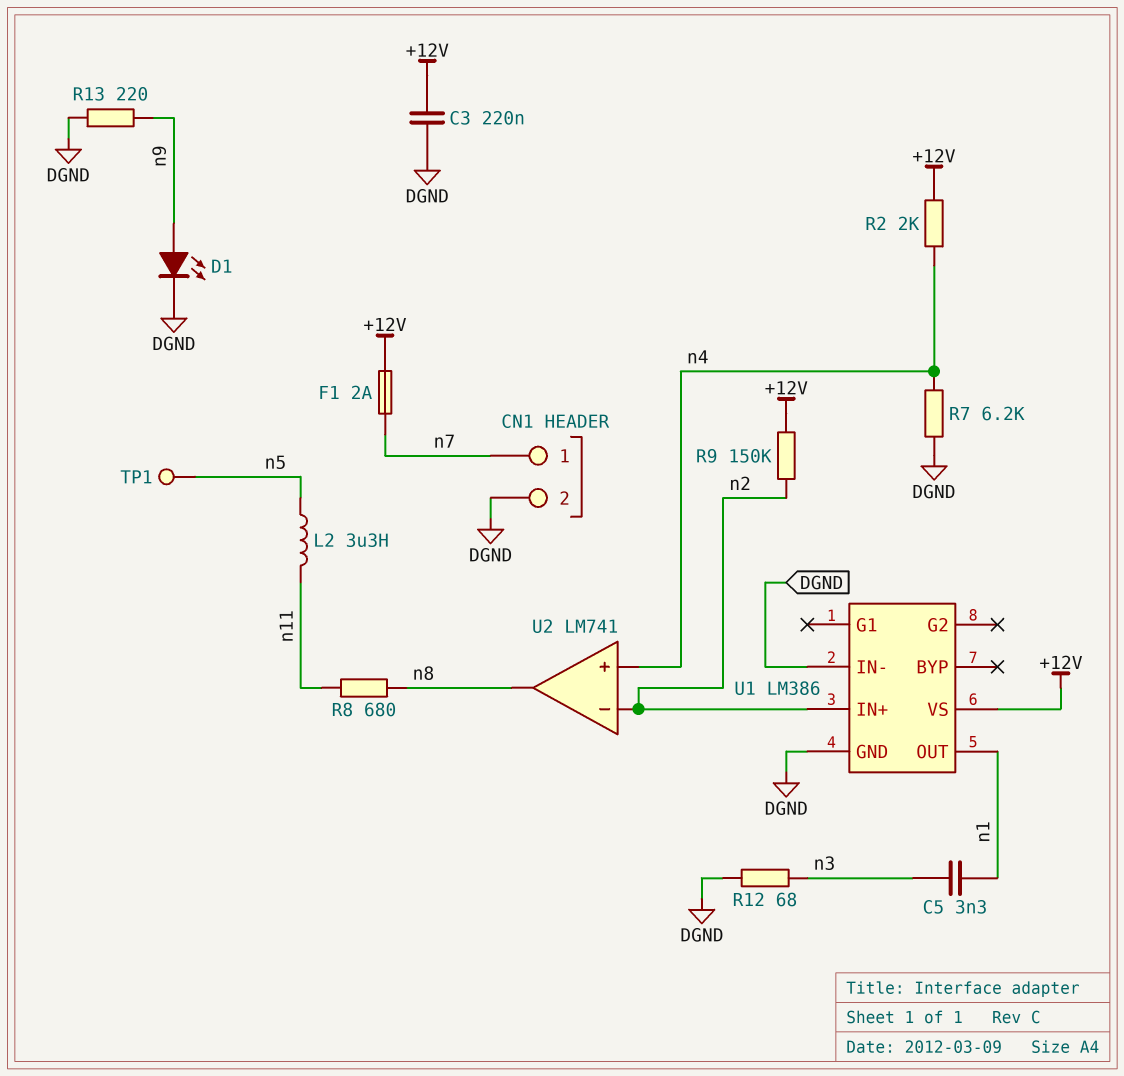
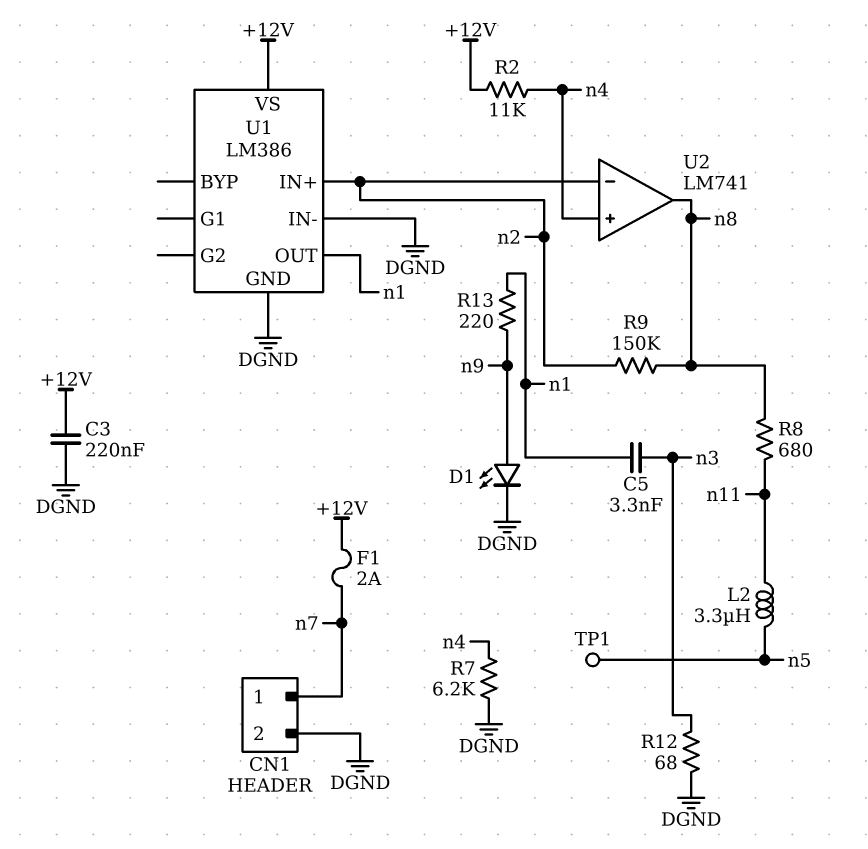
R2: 2k (+12V, n4) -> 11k (+12V, n4)
R9: 150k (+12V, n2) -> 150k (n2, n8)
R13: 220 (DGND, n9) -> 220 (n1, n9)

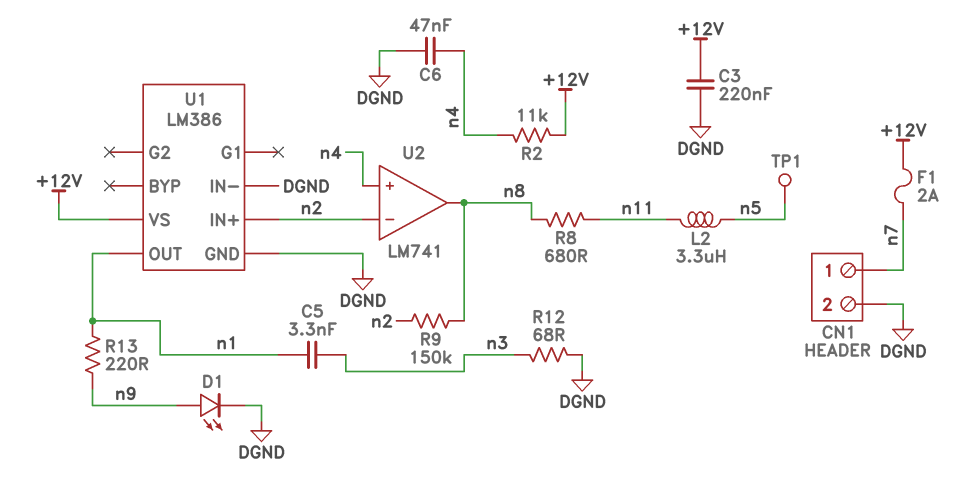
C6: none -> 47nF (DGND, n4)
R7: 6.2k (DGND, n4) -> none

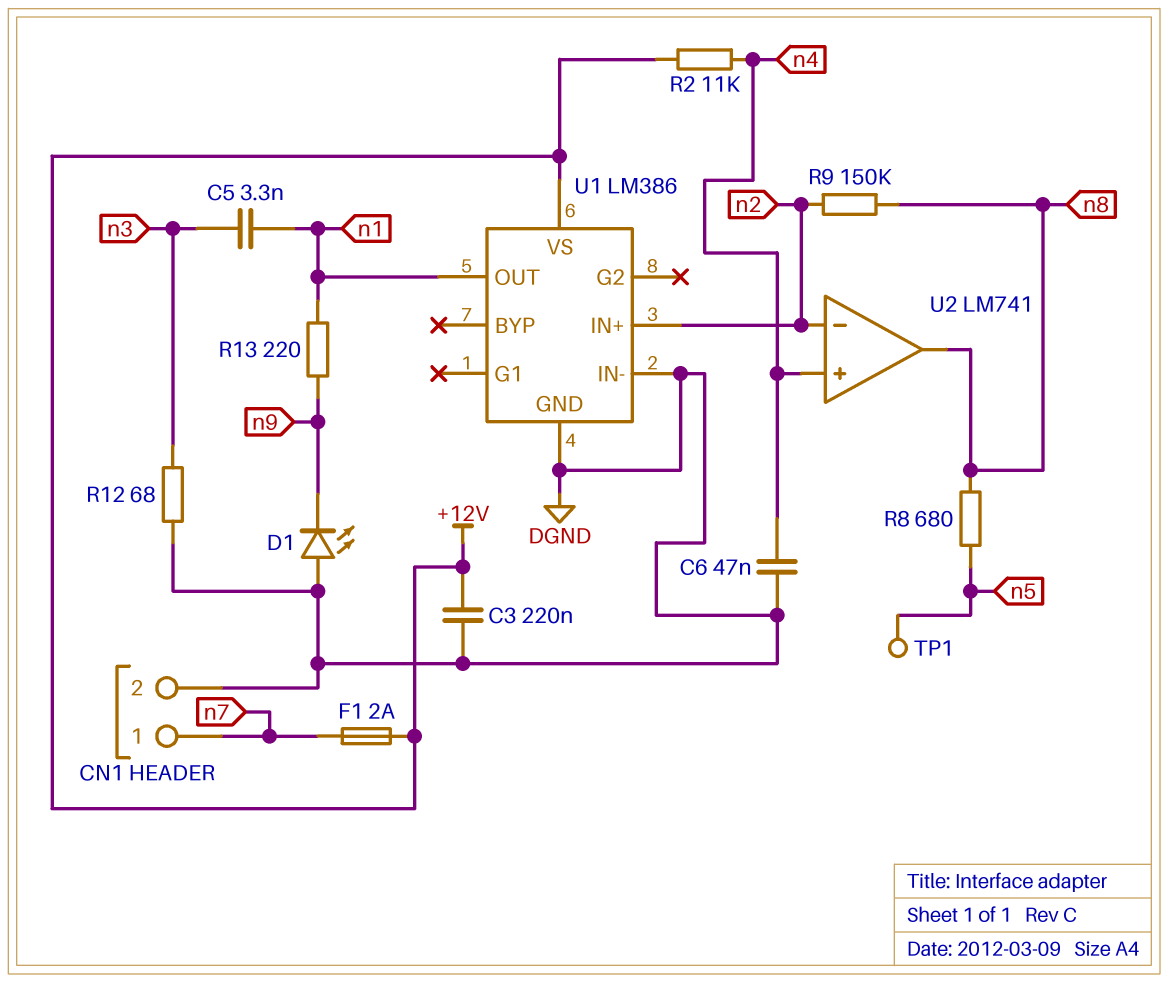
D1: LED (A n9, K DGND) -> LED (A DGND, K n9)
L2: 3.3uH (n5, n11) -> none
R8: 680 (n8, n11) -> 680 (n5, n8)

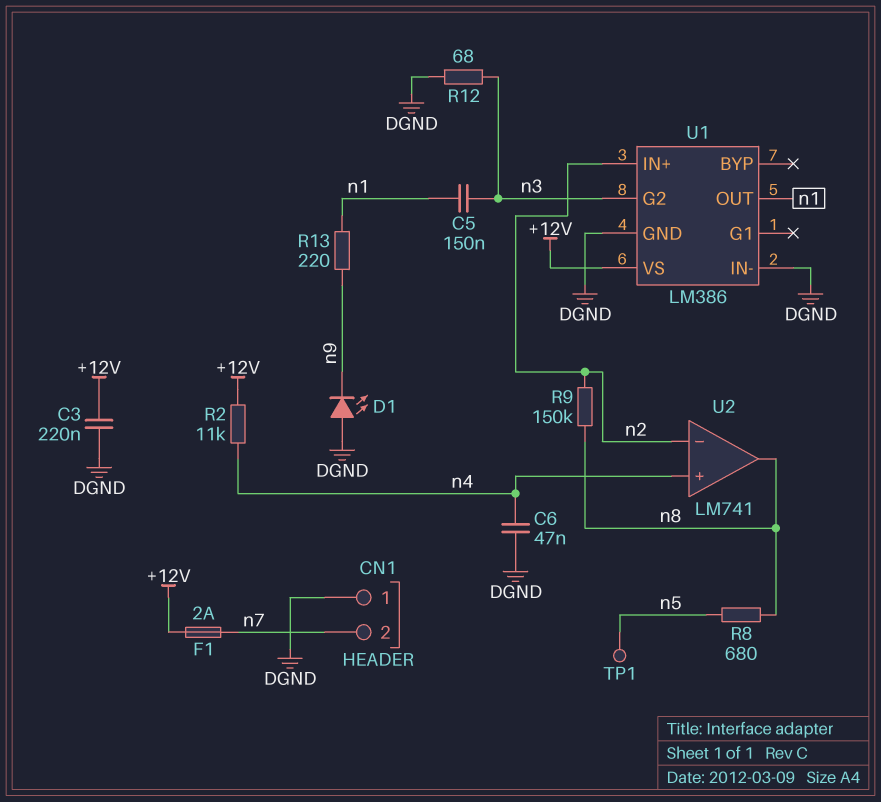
C5: 3.3nF (n1, n3) -> 150nF (n1, n3)
CN1 pin 1: n7 -> DGND
CN1 pin 2: DGND -> n7
U1 pin G2: none -> n3

